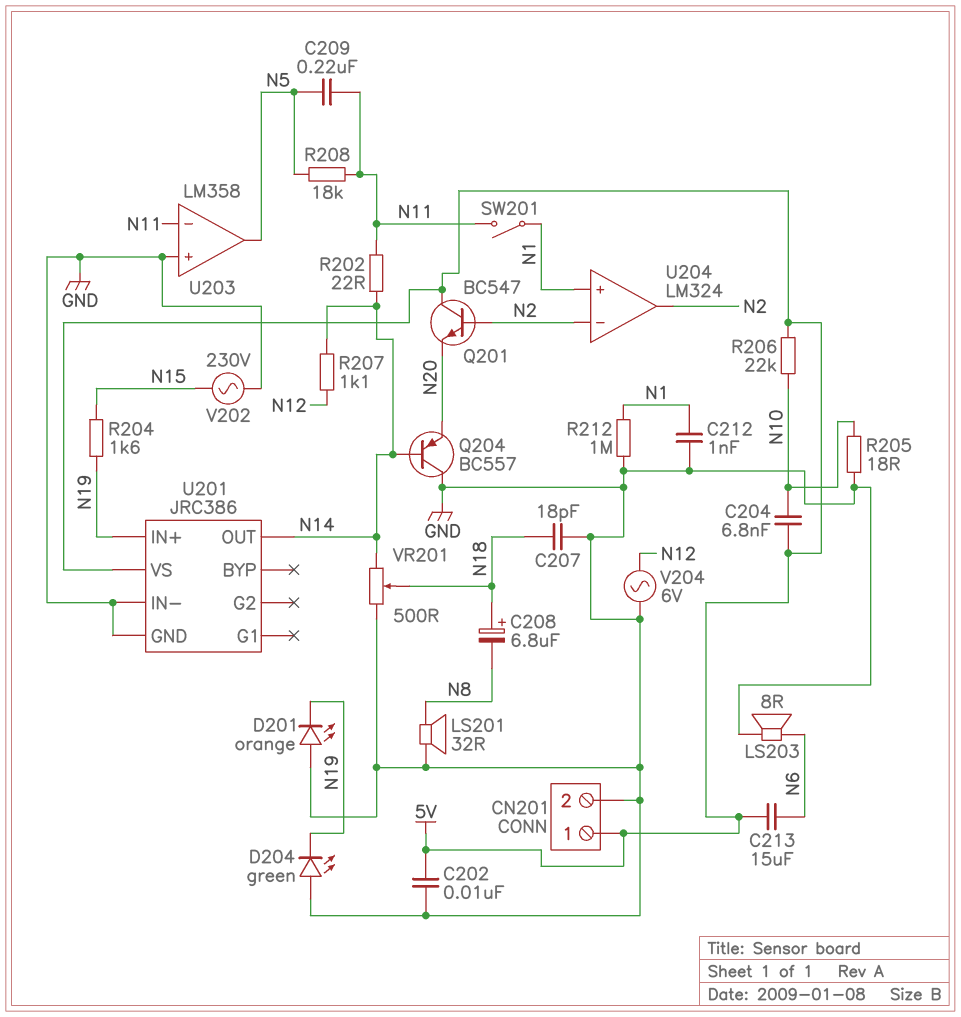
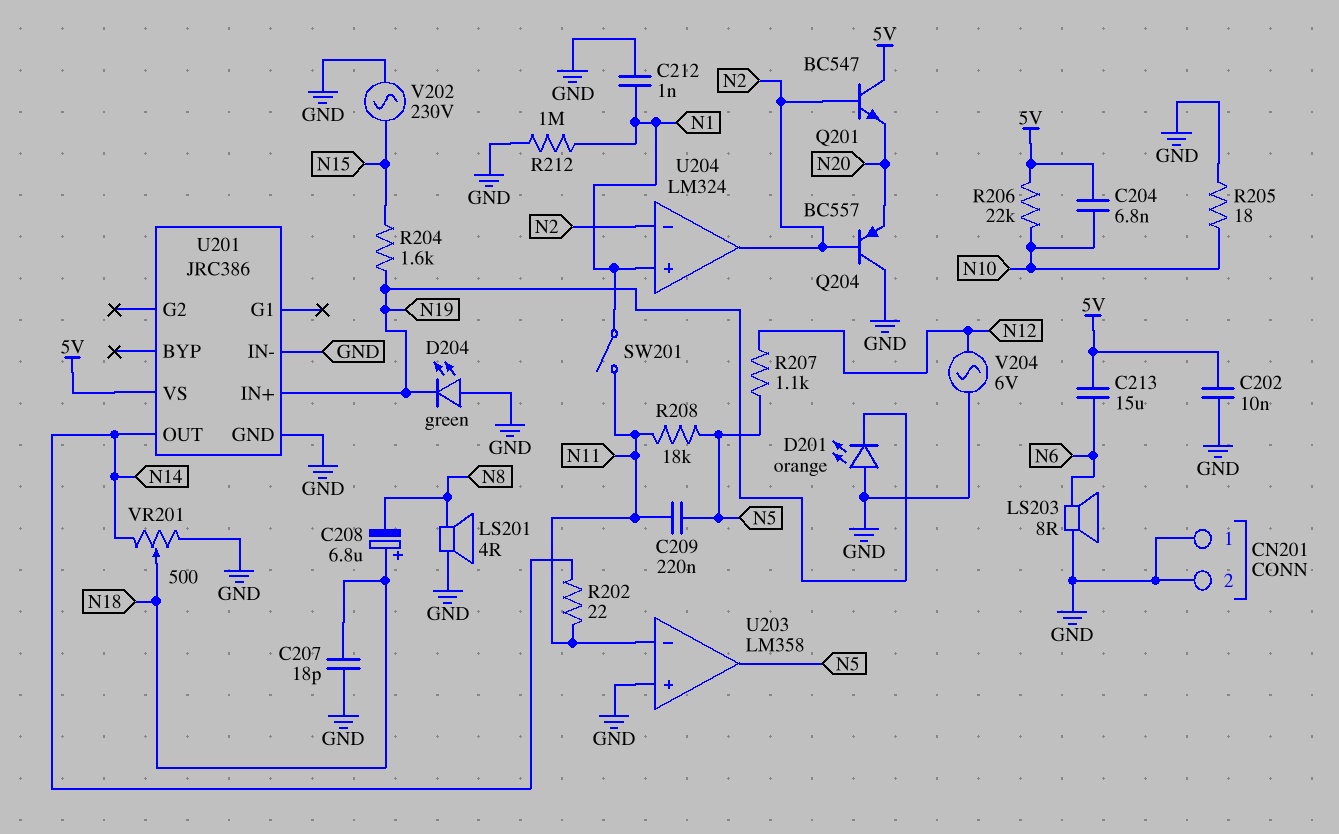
CN201 pin 1: 5V -> GND
LS201: speaker 32R (GND, N8) -> speaker 4R (GND, N8)
Q204: PNP BC557 (B N14, C GND, E N20) -> PNP BC557 (B N2, C GND, E N20)
R207: 1.1k (N12, N14) -> 1.1k (N5, N12)

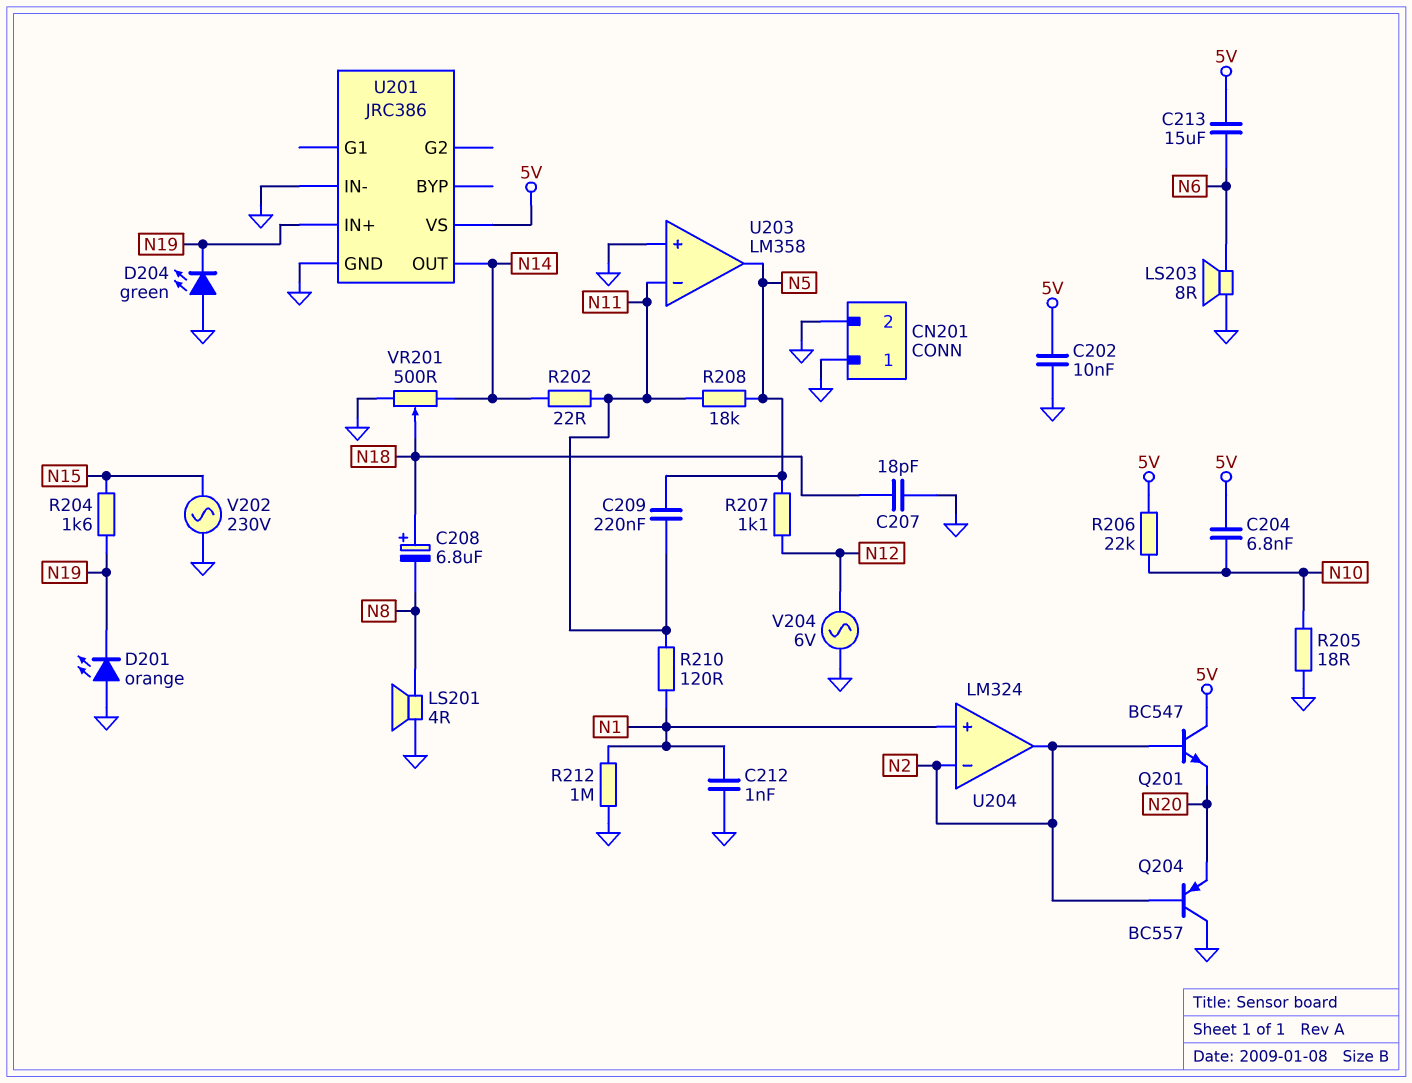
R210: none -> 120 (N1, N11)
SW201: switch (N1, N11) -> none

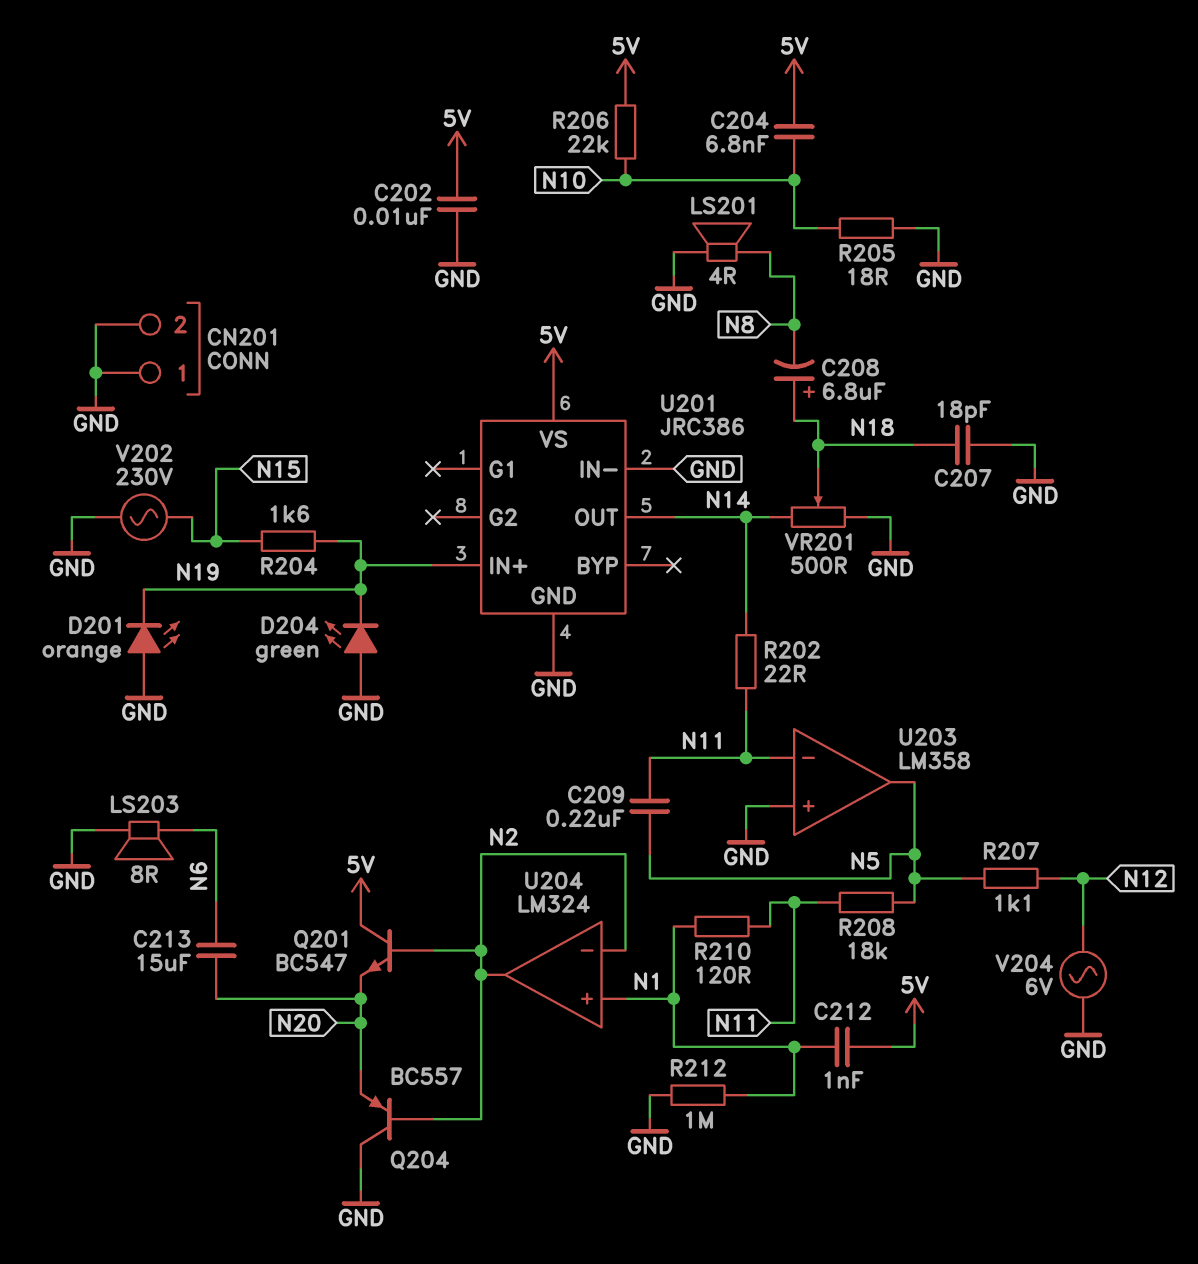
C212: 1nF (GND, N1) -> 1nF (5V, N1)
C213: 15uF (5V, N6) -> 15uF (N6, N20)

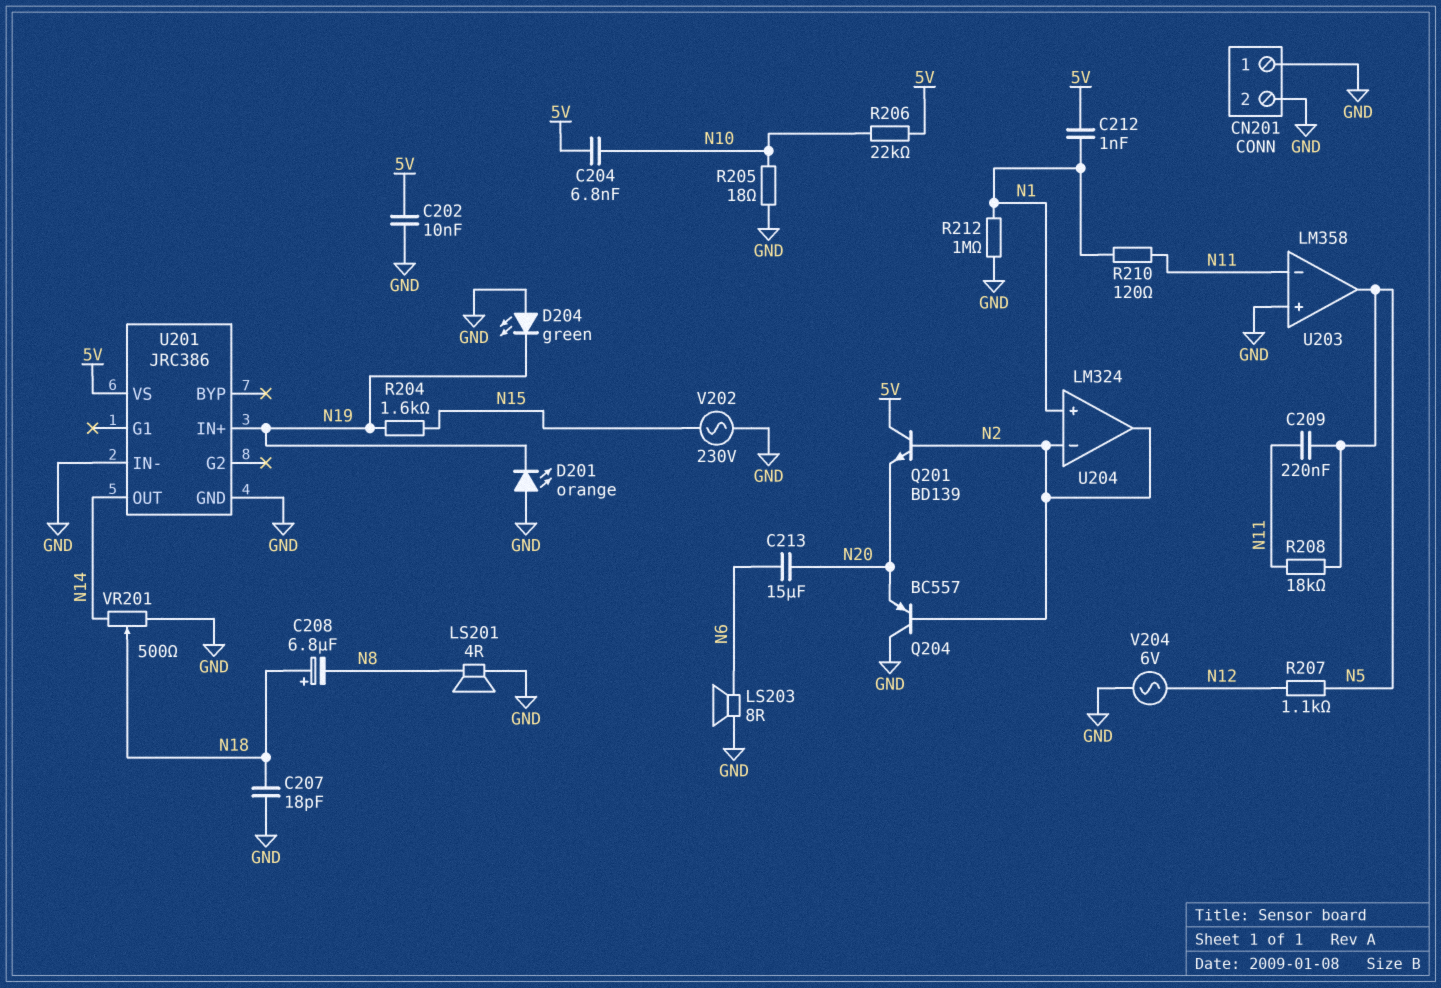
Q201: NPN BC547 (B N2, C 5V, E N20) -> NPN BD139 (B N2, C 5V, E N20)
R202: 22 (N11, N14) -> none

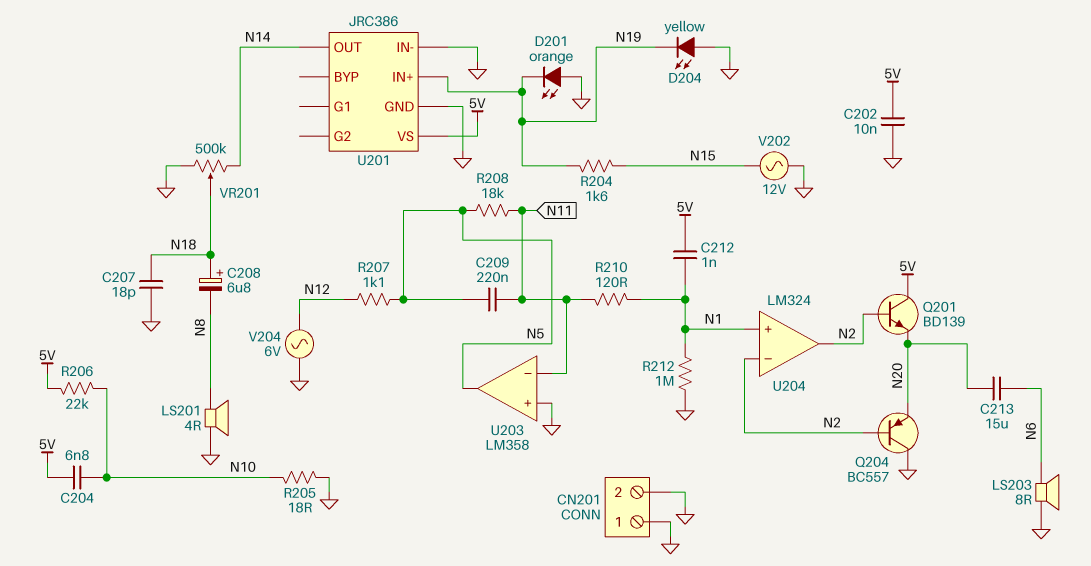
D204: LED green (A GND, K N19) -> LED yellow (A GND, K N19)
V202: AC 230V (GND, N15) -> AC 12V (GND, N15)
VR201: 500 (GND, N14, wiper N18) -> 500k (GND, N14, wiper N18)

